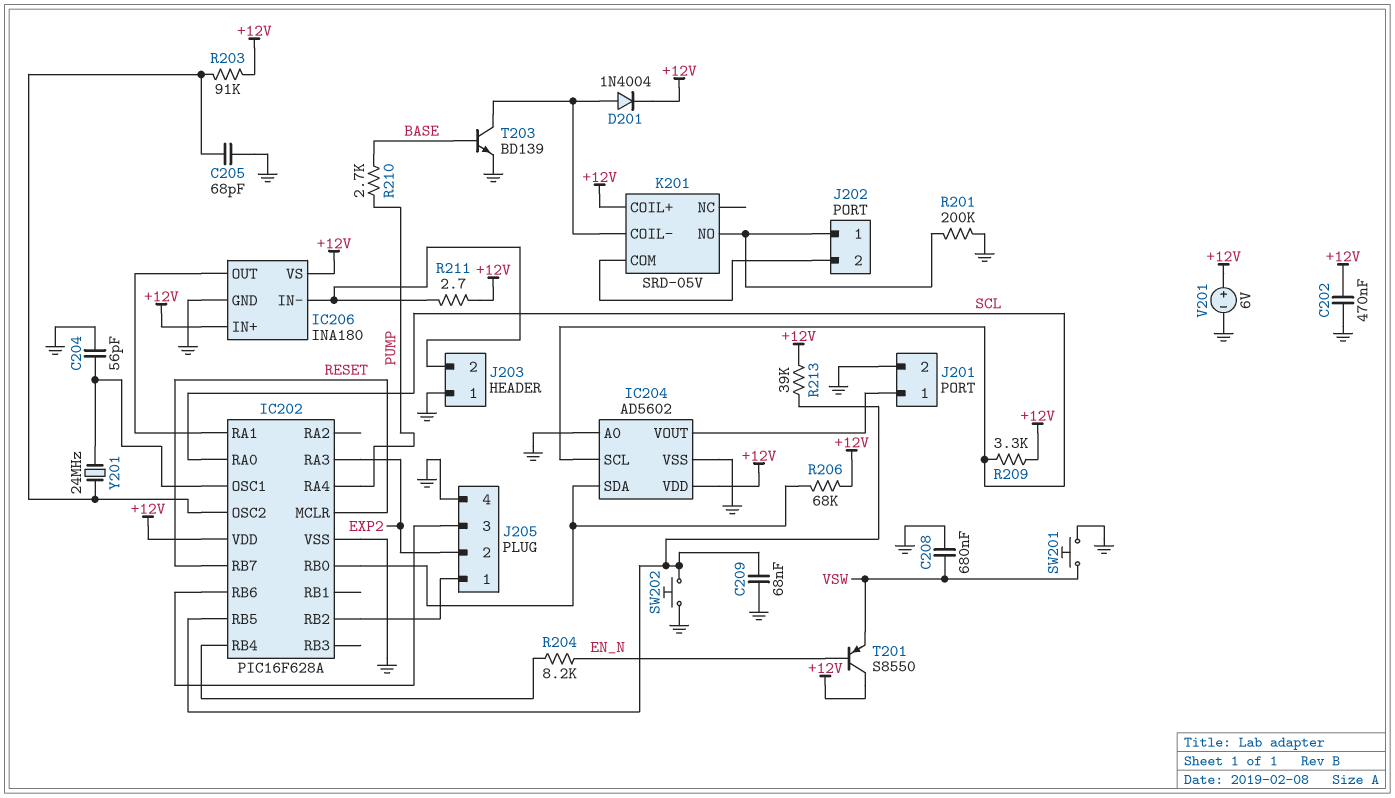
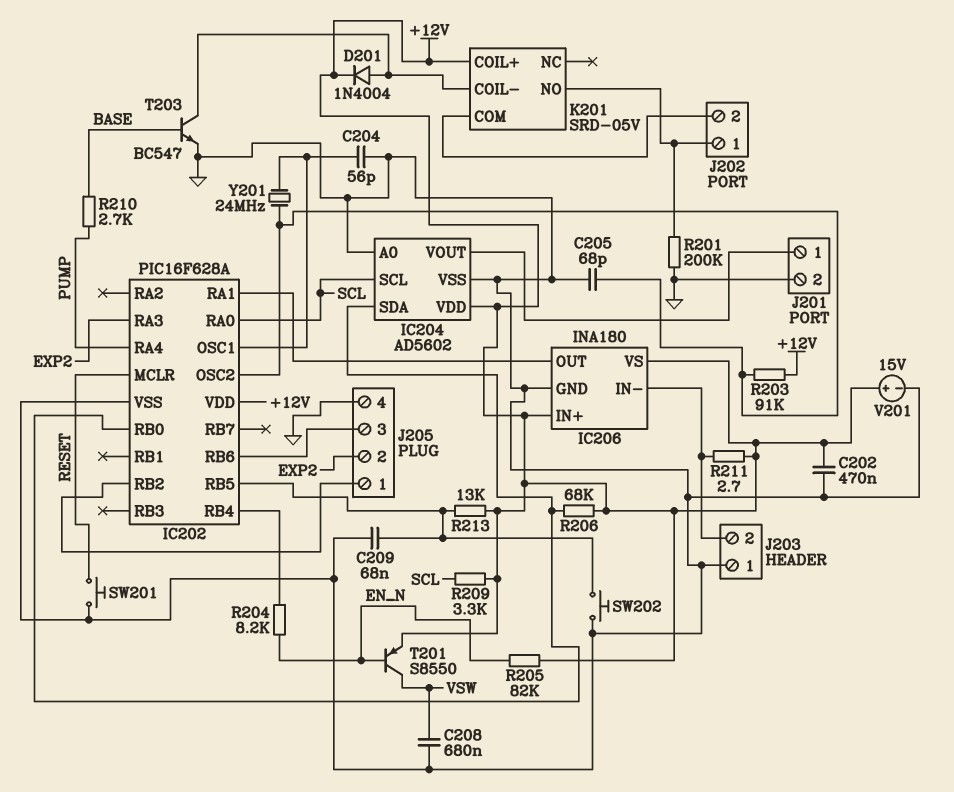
IC202 pin RB7: RESET -> none
R205: none -> 82k (+12V, EN_N)
R213: 39k (+12V, IC202/RB5) -> 13k (+12V, IC202/RB5)
SW201: button (GND, VSW) -> button (GND, RESET)
T201: PNP S8550 (B EN_N, C +12V, E VSW) -> PNP S8550 (B EN_N, C VSW, E +12V)
T203: NPN BD139 (B BASE, C K201/COIL-, E GND) -> NPN BC547 (B BASE, C K201/COIL-, E GND)
V201: 6V (plus +12V, minus GND) -> 15V (plus +12V, minus GND)

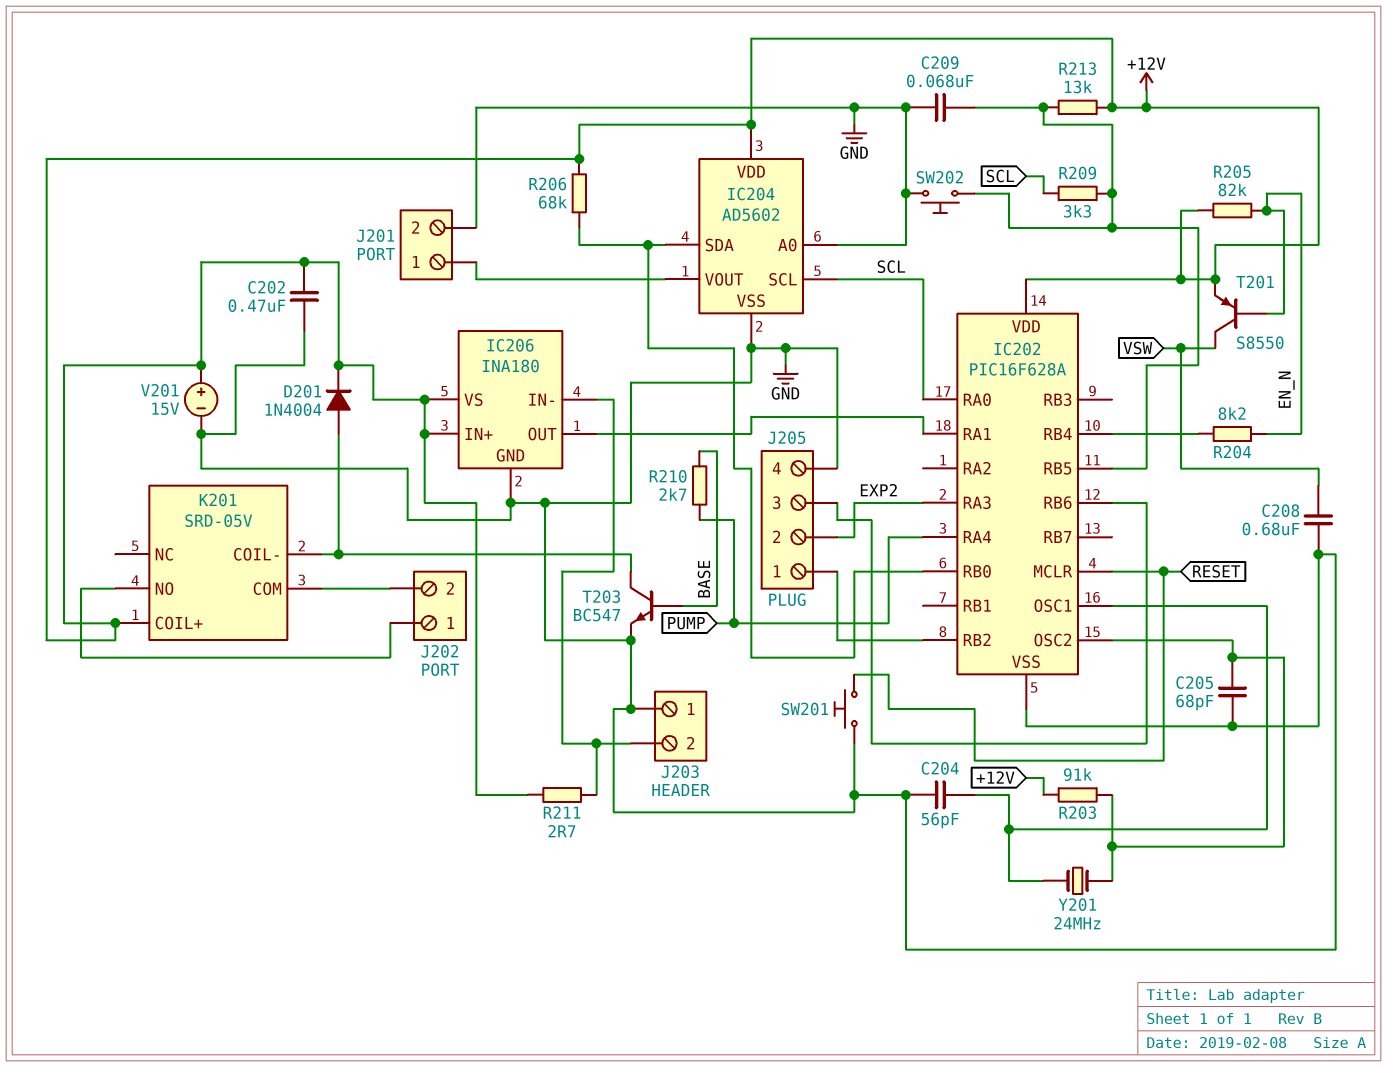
R201: 200k (GND, J202/1) -> none
R209: 3.3k (+12V, SCL) -> 3.3k (IC202/RB5, SCL)

